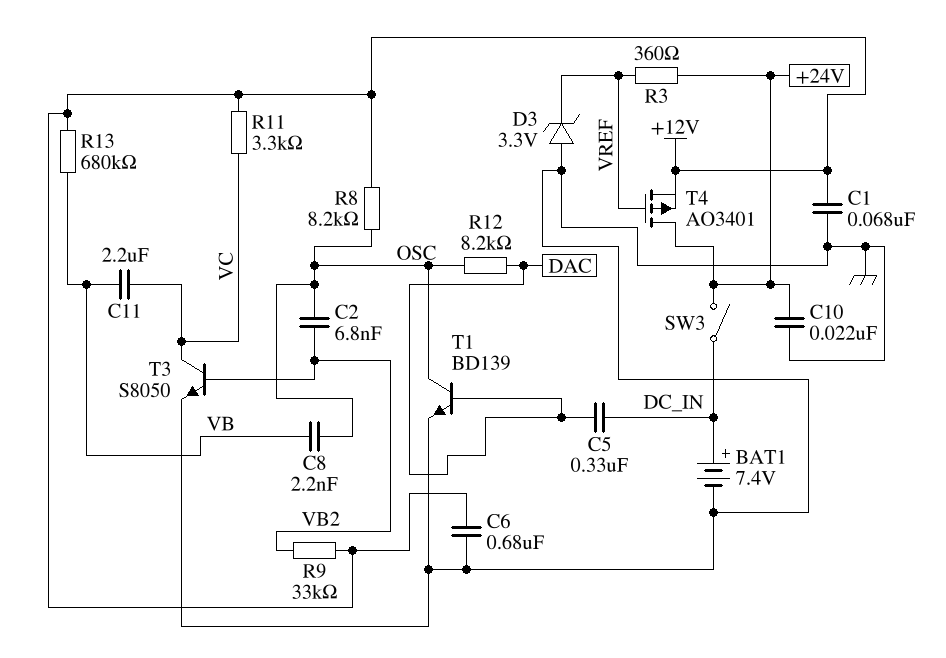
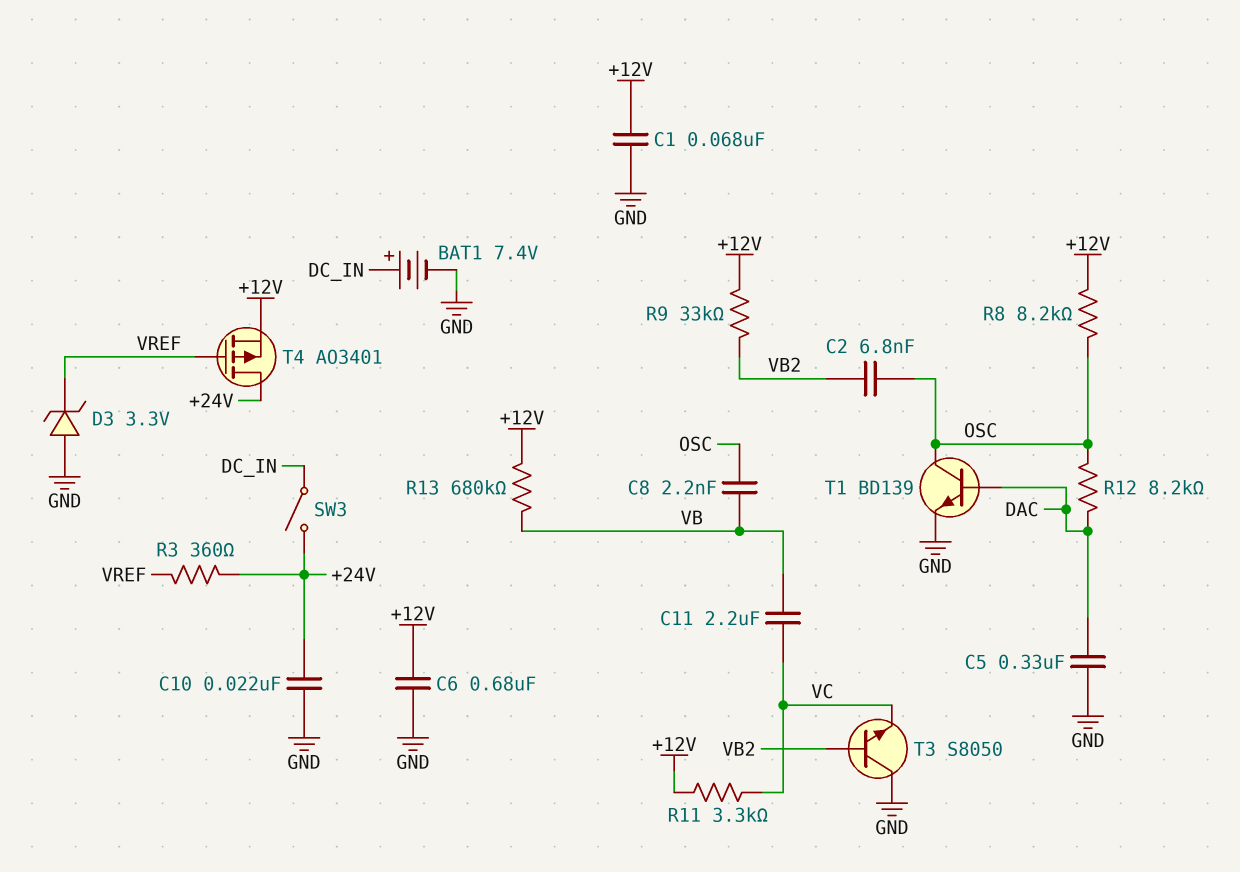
C5: 330nF (DAC, DC_IN) -> 330nF (DAC, GND)
T3: NPN S8050 (B VB2, C VC, E GND) -> NPN S8050 (B VB2, C GND, E VC)

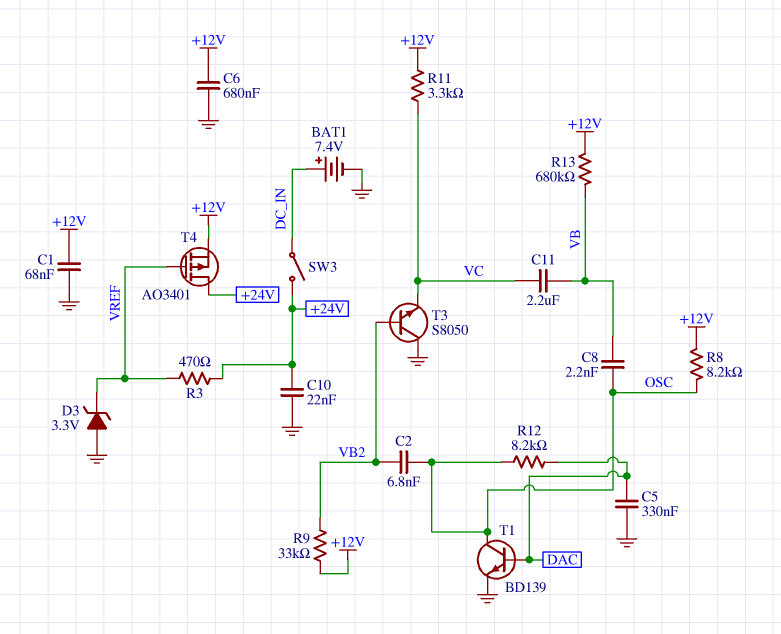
R3: 360 (+24V, VREF) -> 470 (+24V, VREF)

